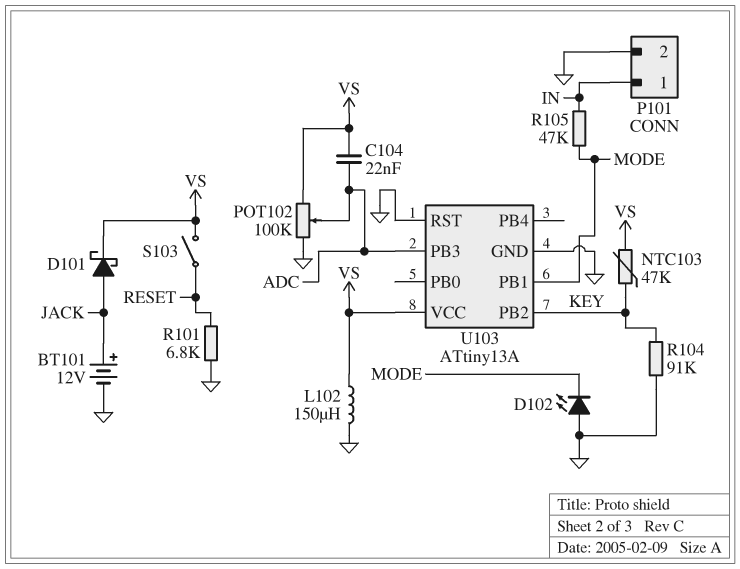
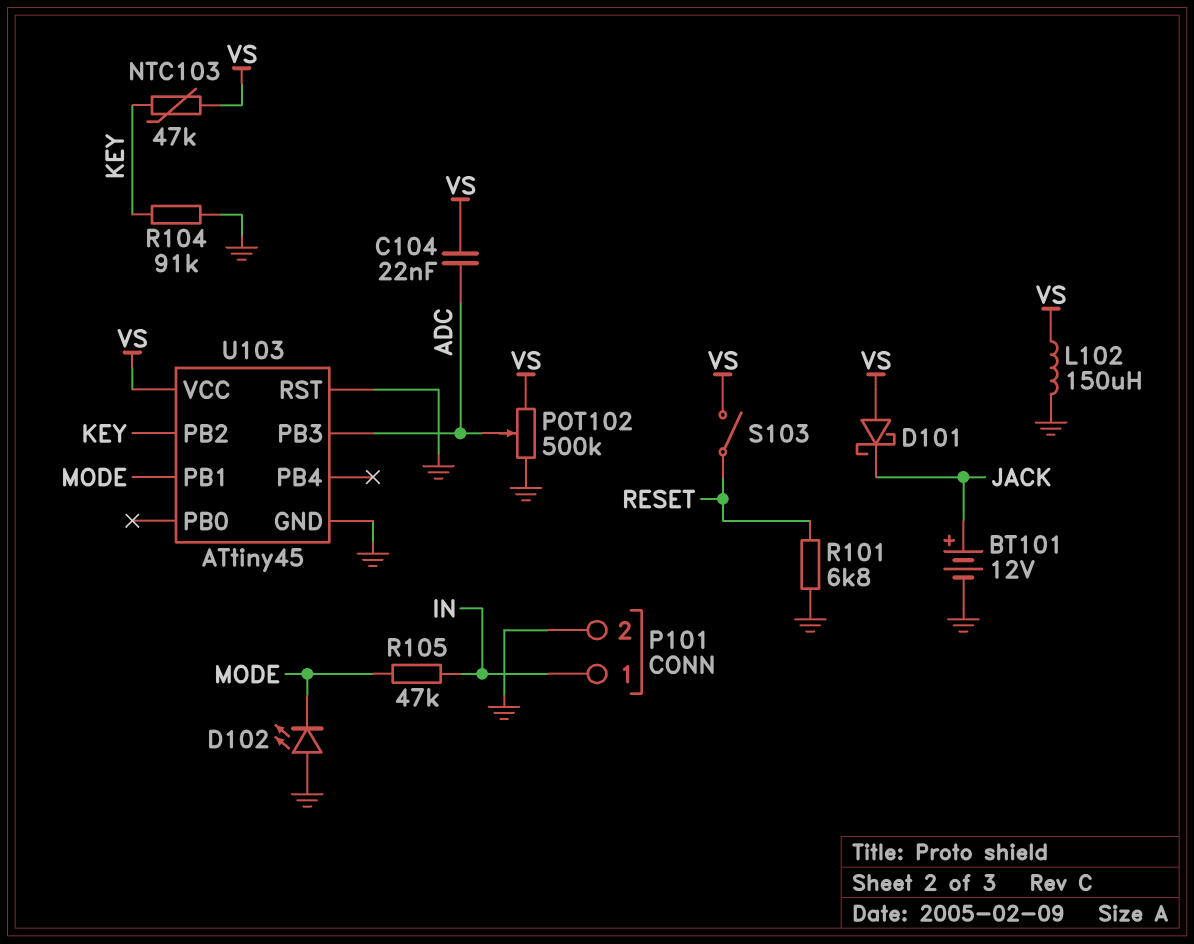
D101: schottky (A JACK, K VS) -> schottky (A VS, K JACK)
POT102: 100k (GND, VS, wiper ADC) -> 500k (GND, VS, wiper ADC)
U103: ATtiny13A -> ATtiny45

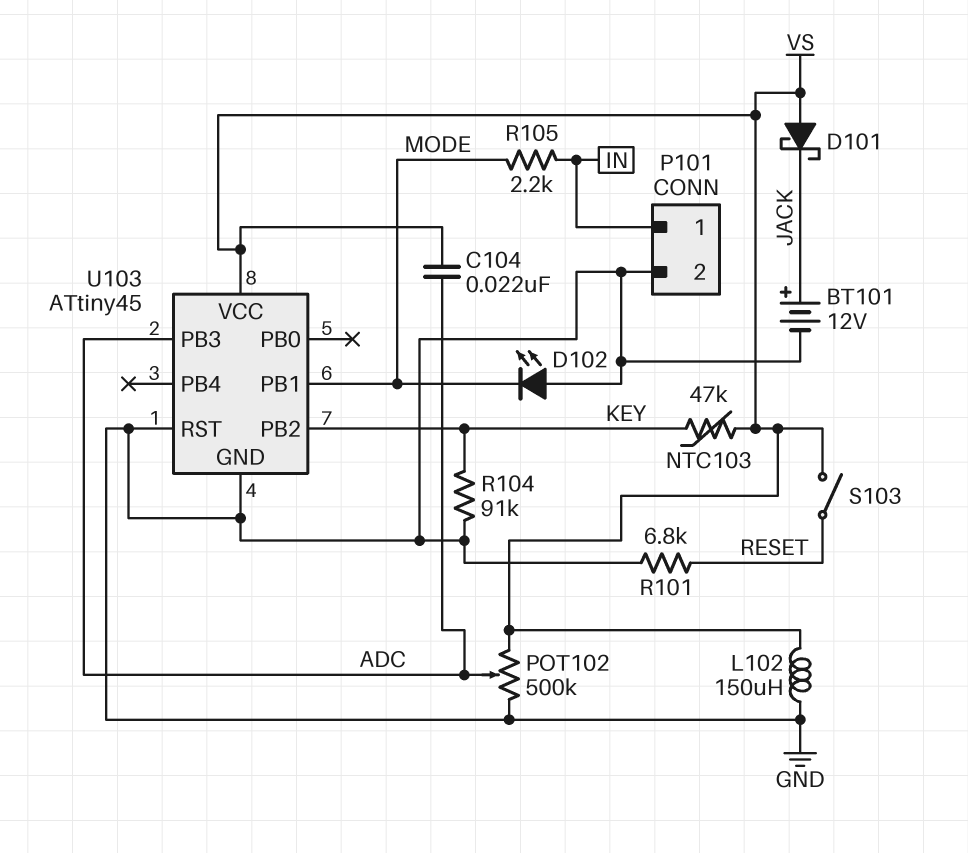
R105: 47k (IN, MODE) -> 2.2k (IN, MODE)

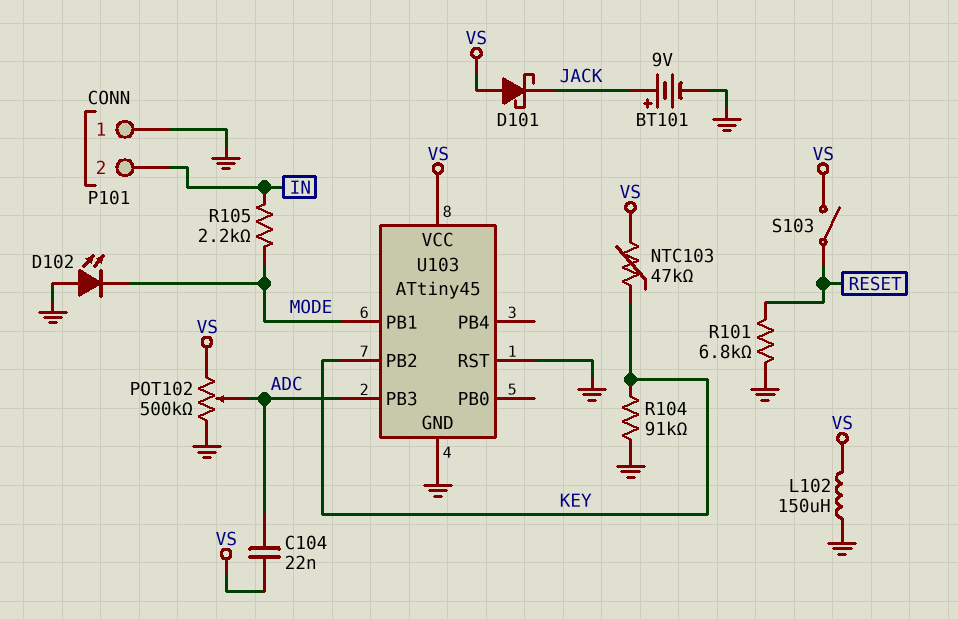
BT101: 12V (plus JACK, minus GND) -> 9V (plus JACK, minus GND)
P101 pin 1: IN -> GND
P101 pin 2: GND -> IN

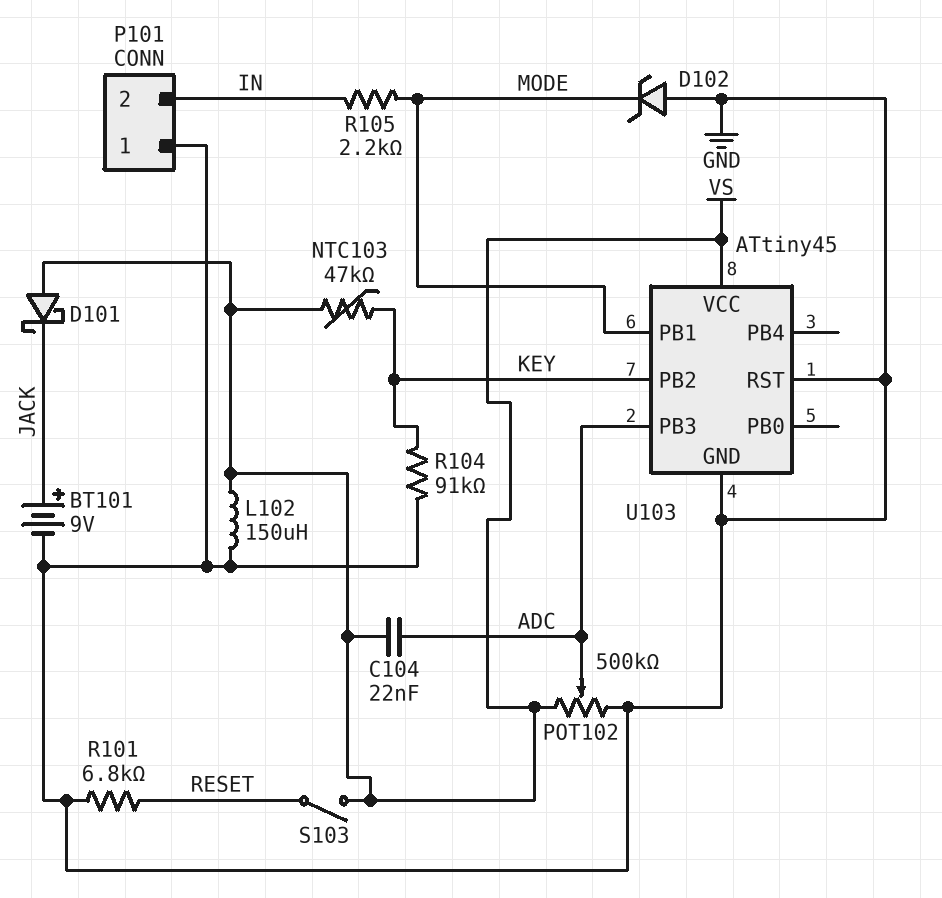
D102: LED (A GND, K MODE) -> zener (A GND, K MODE)

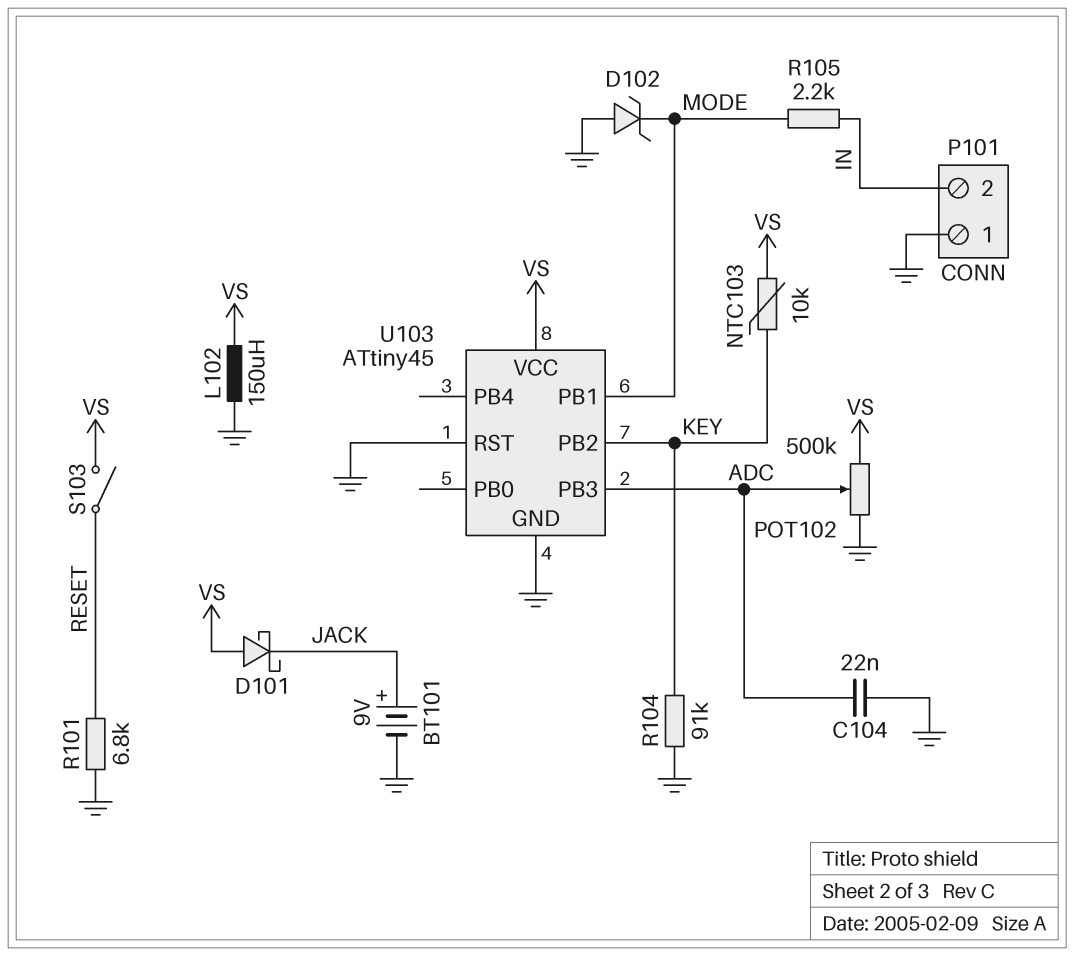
C104: 22nF (ADC, VS) -> 22nF (ADC, GND)
NTC103: 47k (KEY, VS) -> 10k (KEY, VS)

